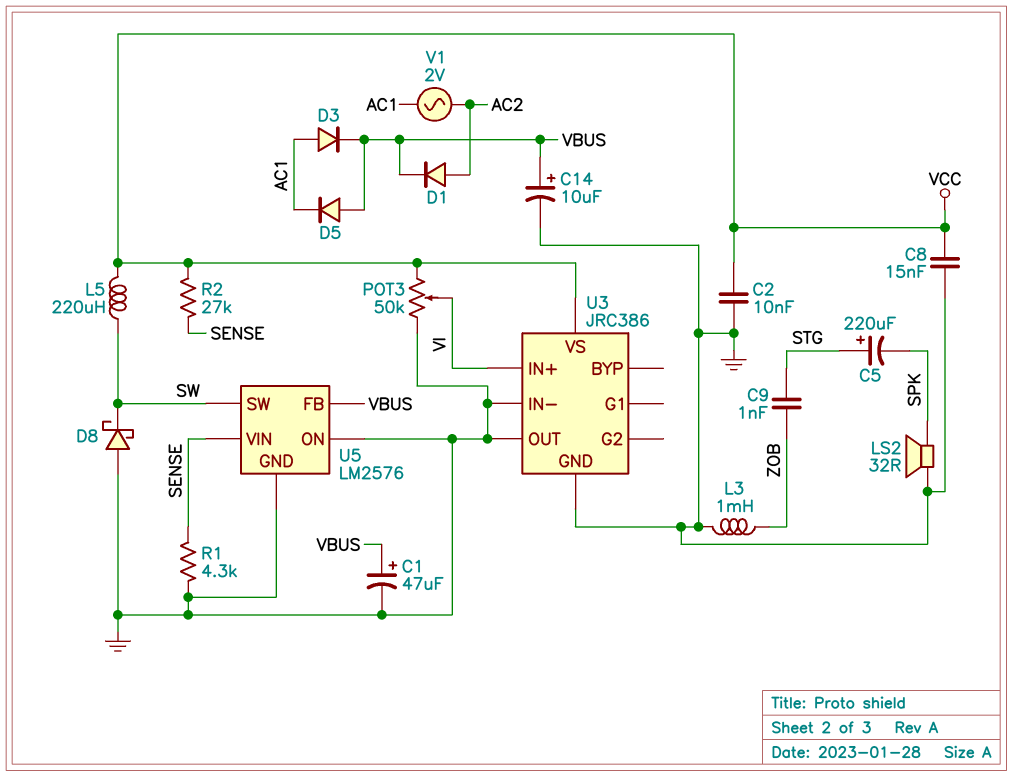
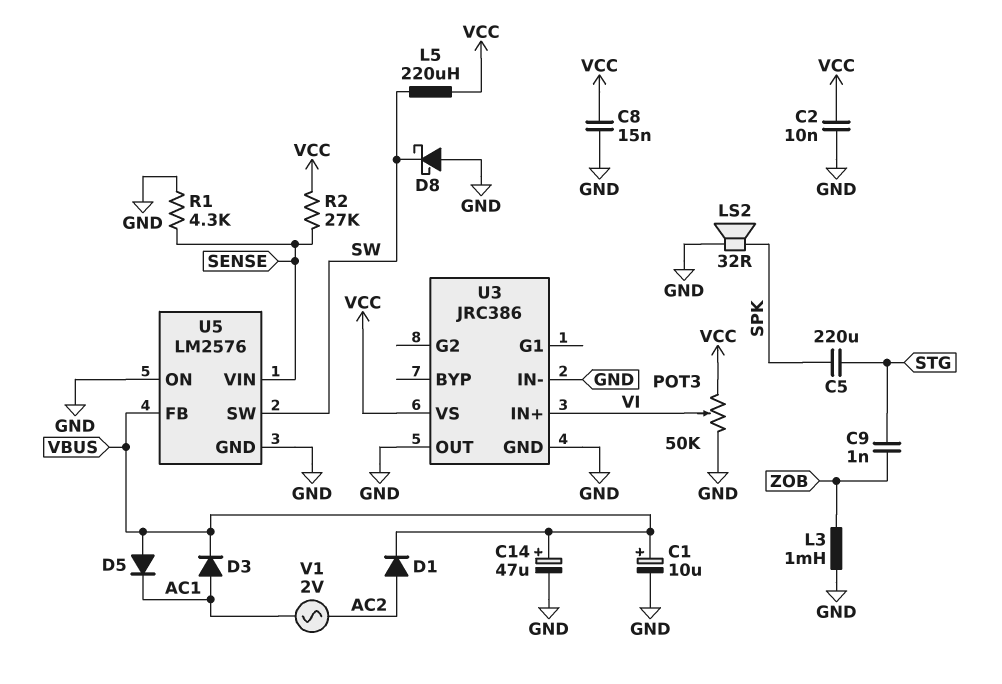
C1: 47uF (plus VBUS, minus GND) -> 10uF (plus VBUS, minus GND)
C5: 220uF (plus STG, minus SPK) -> 220uF (SPK, STG)
C14: 10uF (plus VBUS, minus GND) -> 47uF (plus VBUS, minus GND)

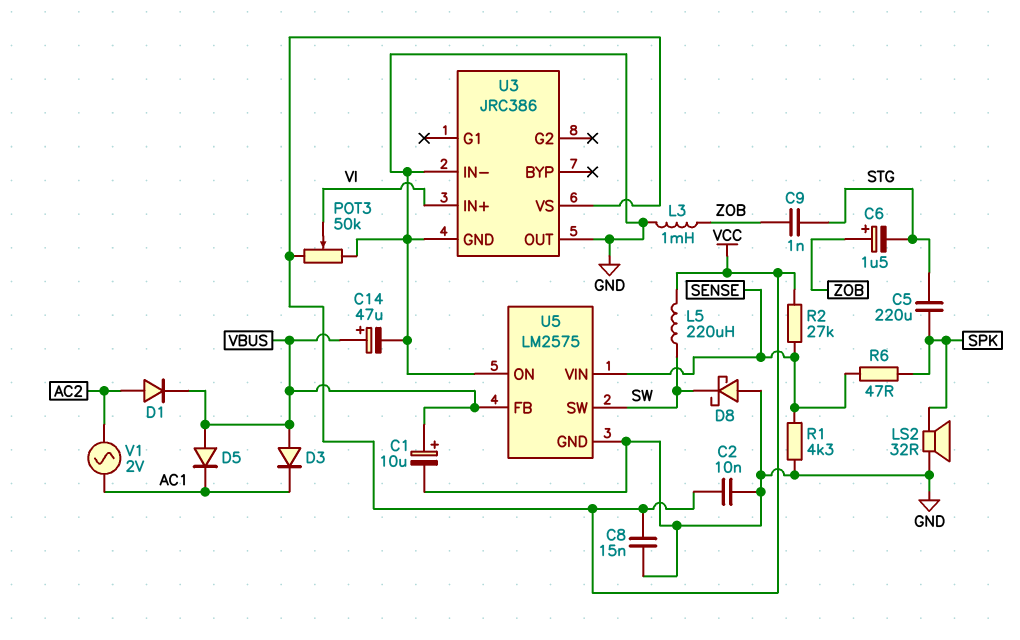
C6: none -> 1.5uF (plus ZOB, minus STG)
D3: diode (A AC1, K VBUS) -> diode (A VBUS, K AC1)
R6: none -> 47 (SENSE, SPK)
U5: LM2576 -> LM2575

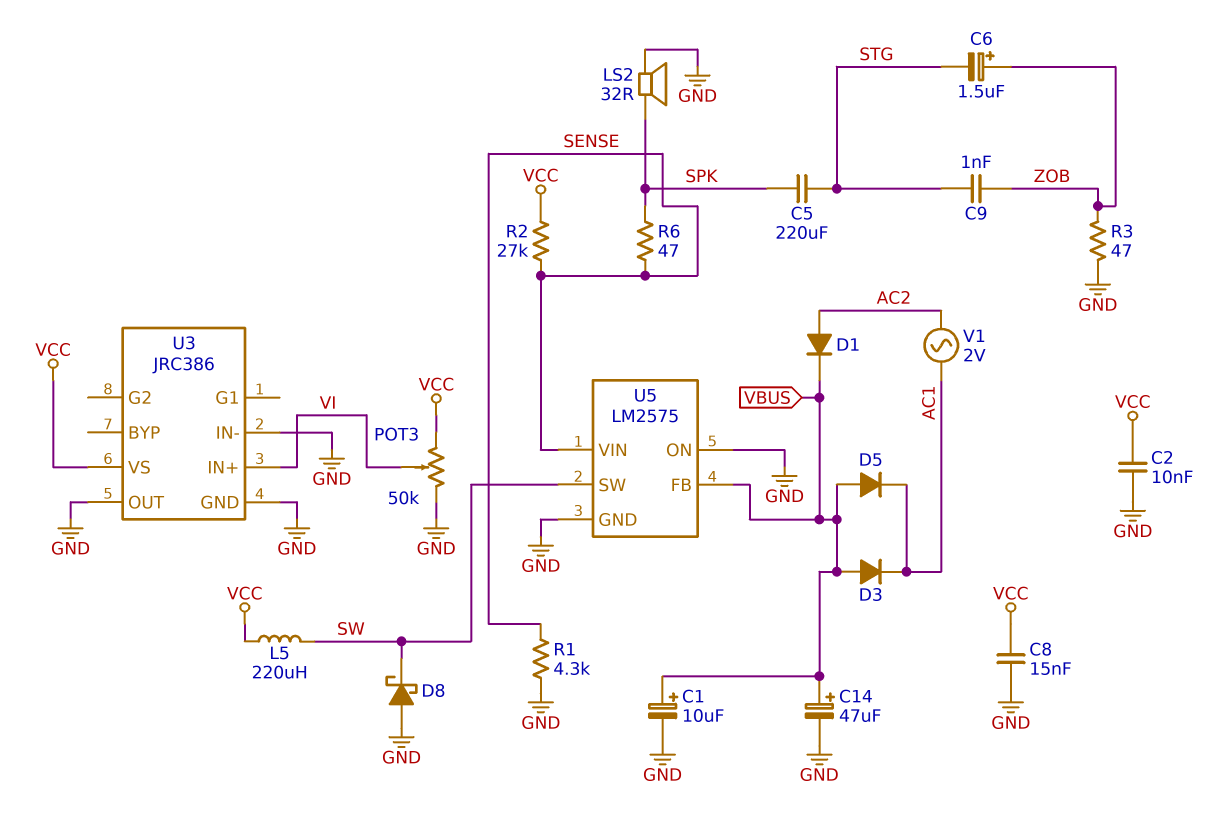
L3: 1mH (GND, ZOB) -> none
R3: none -> 47 (GND, ZOB)

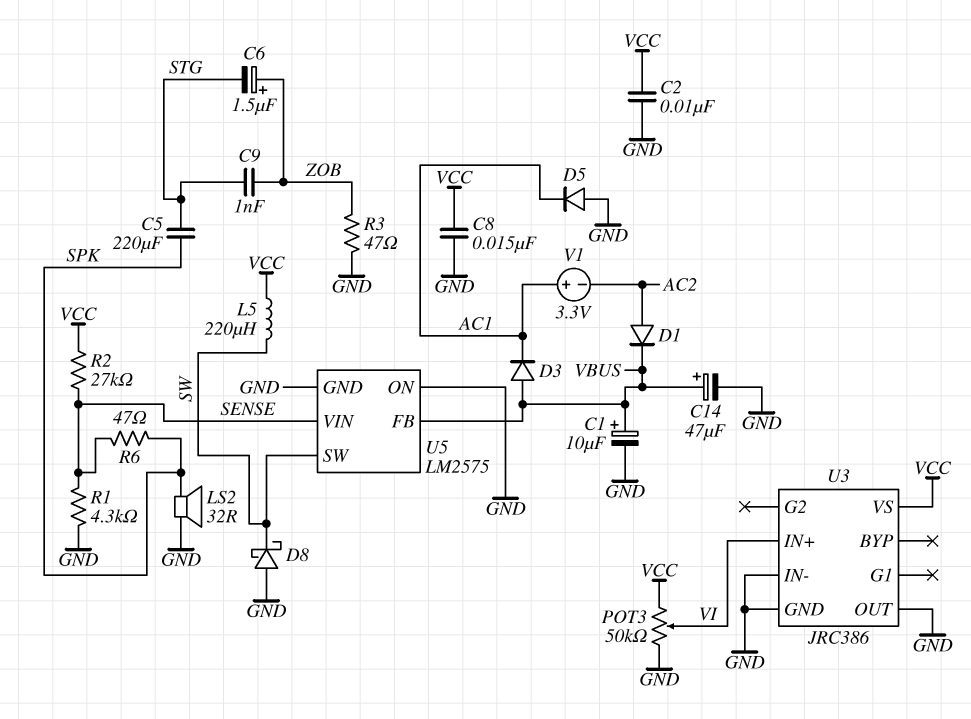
D5: diode (A VBUS, K AC1) -> diode (A GND, K AC1)
V1: AC 2V (AC1, AC2) -> 3.3V (plus AC1, minus AC2)

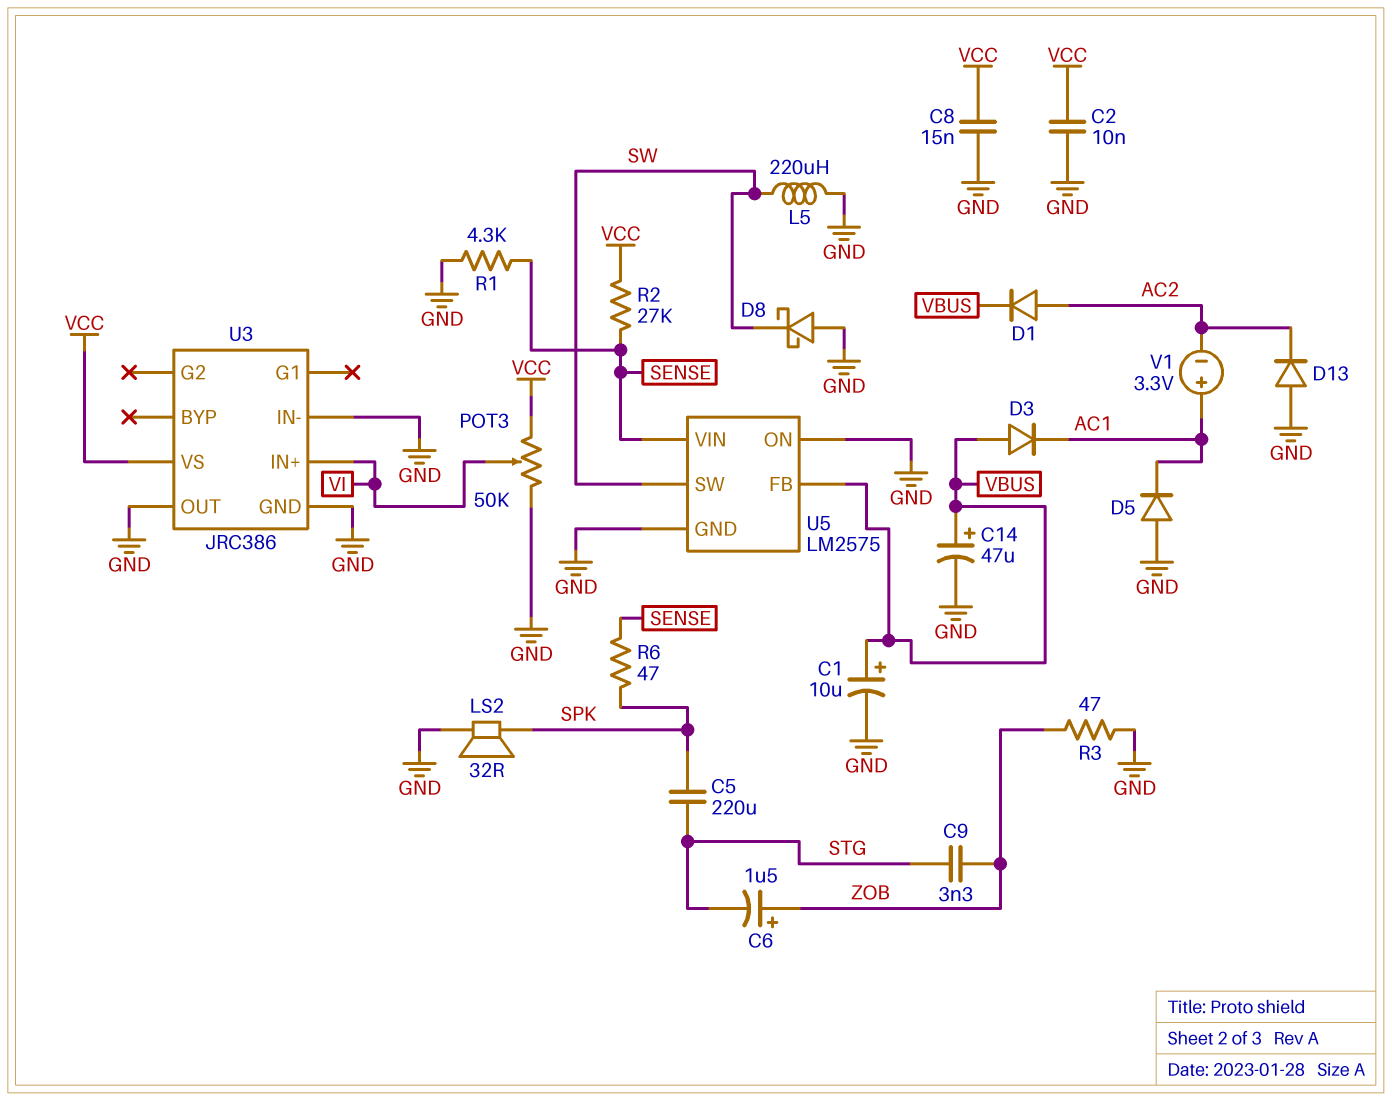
C9: 1nF (STG, ZOB) -> 3.3nF (STG, ZOB)
D13: none -> diode (A GND, K AC2)
L5: 220uH (SW, VCC) -> 220uH (GND, SW)

